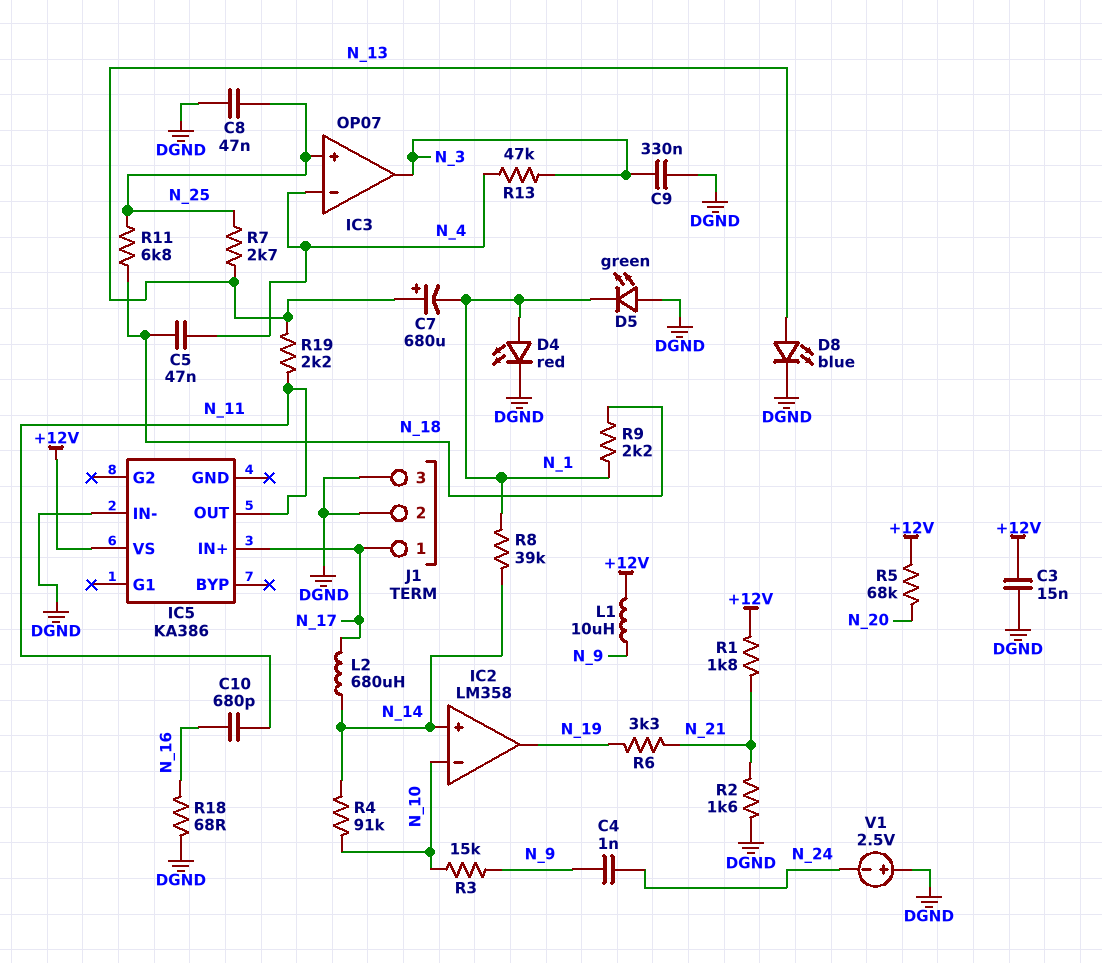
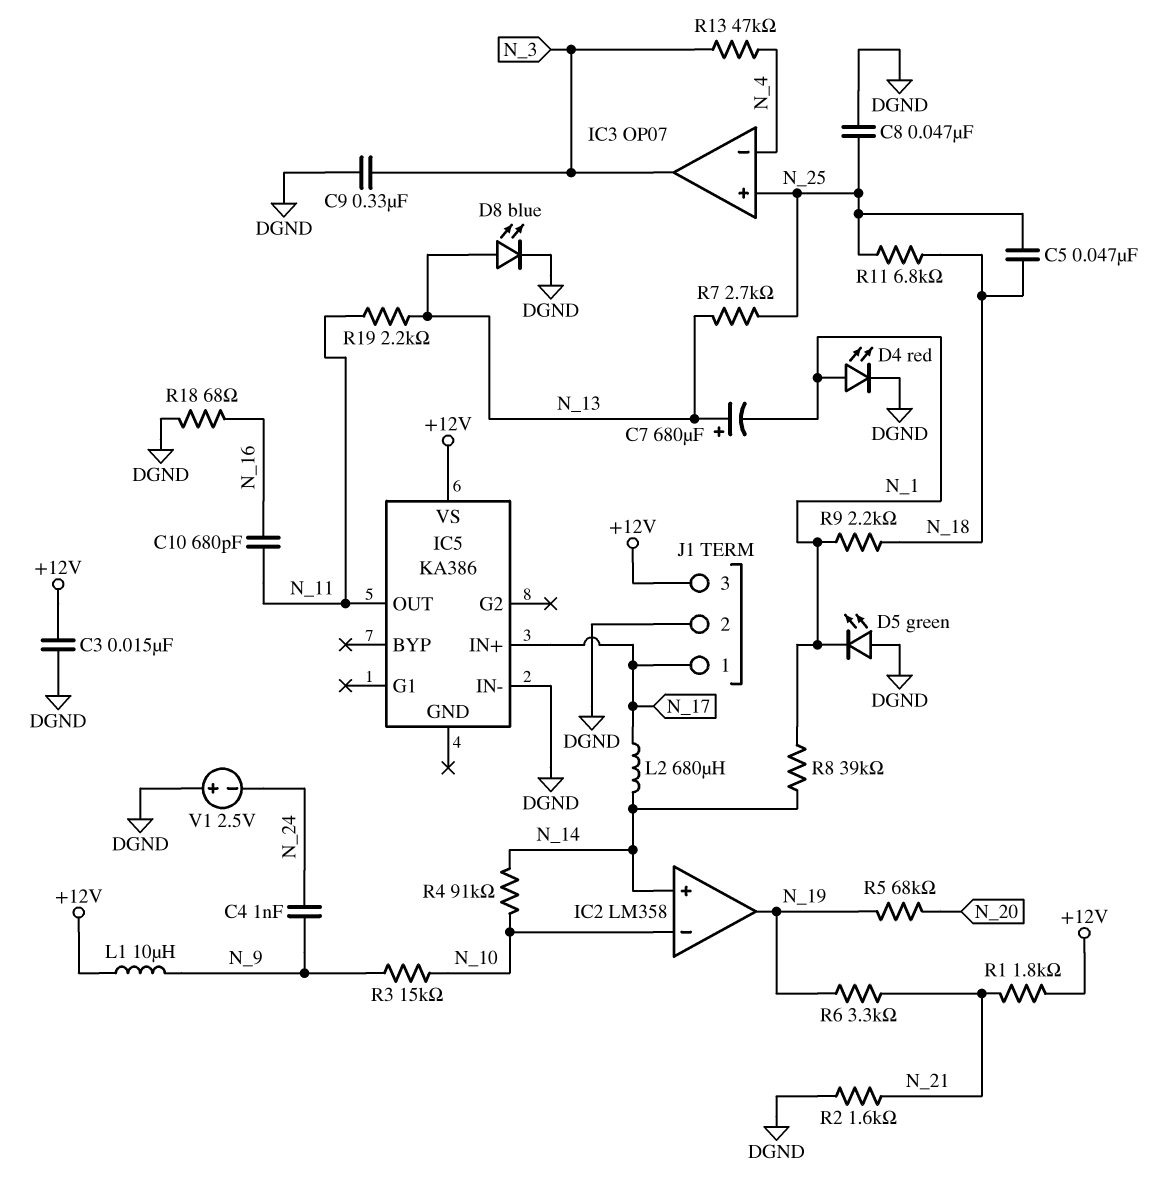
C5: 47nF (N_4, N_18) -> 47nF (N_18, N_25)
J1 pin 3: DGND -> +12V
R5: 68k (+12V, N_20) -> 68k (N_19, N_20)

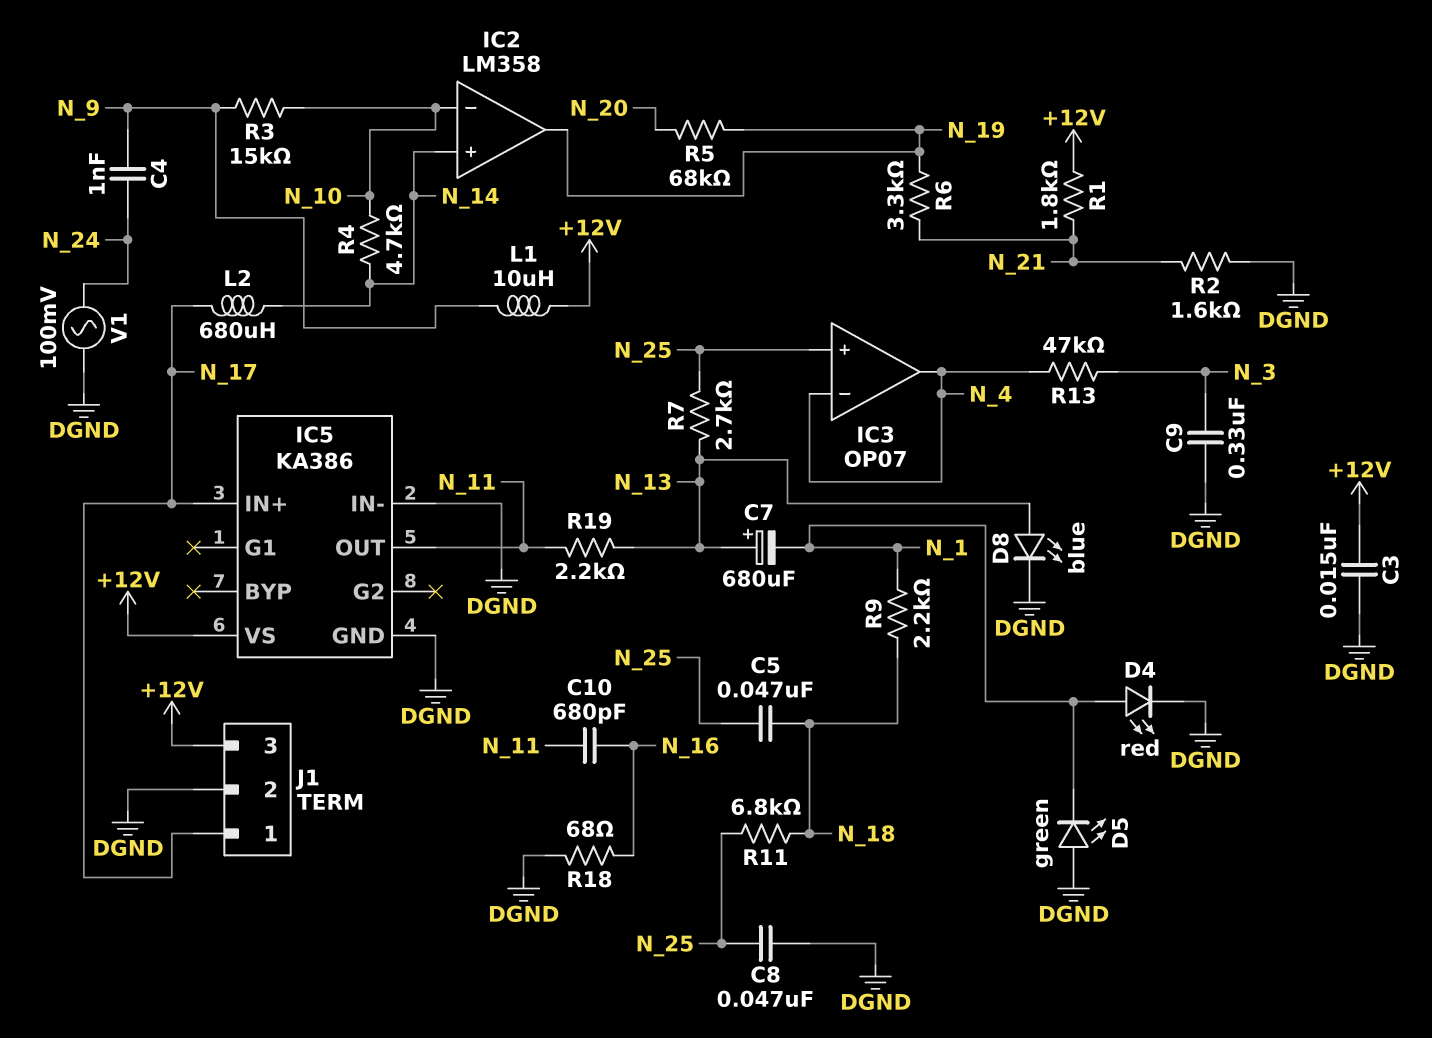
IC3 pin out: N_3 -> N_4
IC5 pin GND: none -> DGND
R4: 91k (N_10, N_14) -> 4.7k (N_10, N_14)
R8: 39k (N_1, N_14) -> none
V1: 2.5V (plus DGND, minus N_24) -> AC 100mV (DGND, N_24)

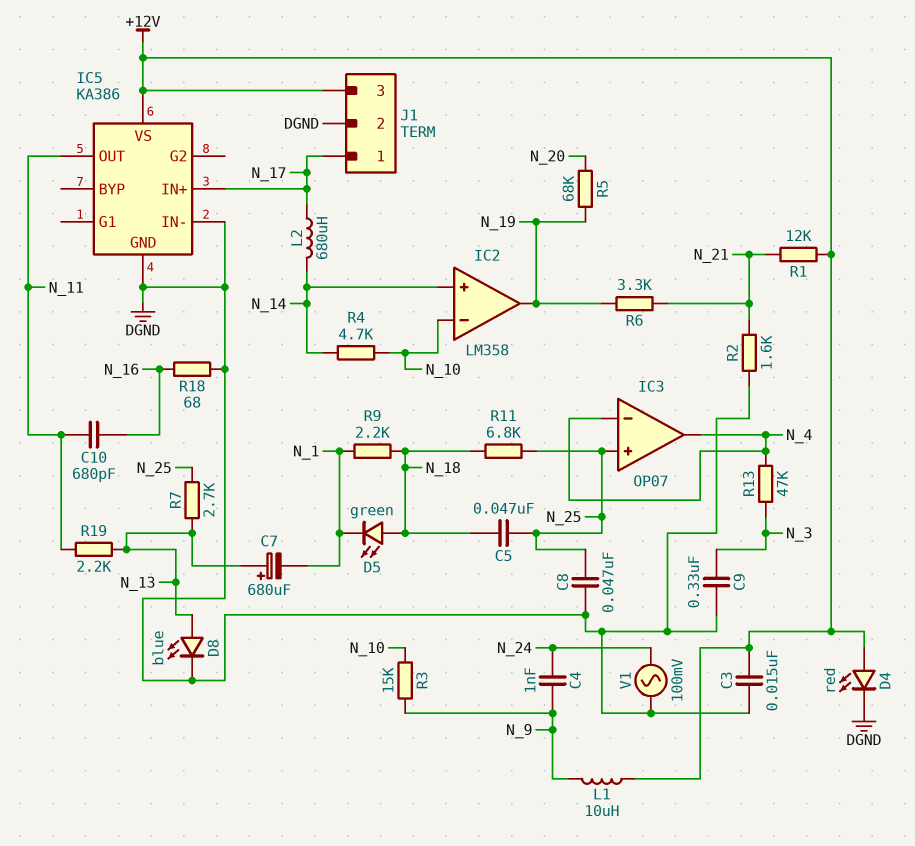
D4: LED red (A N_1, K DGND) -> LED red (A +12V, K DGND)
D5: LED green (A DGND, K N_1) -> LED green (A N_18, K N_1)
R1: 1.8k (+12V, N_21) -> 12k (+12V, N_21)

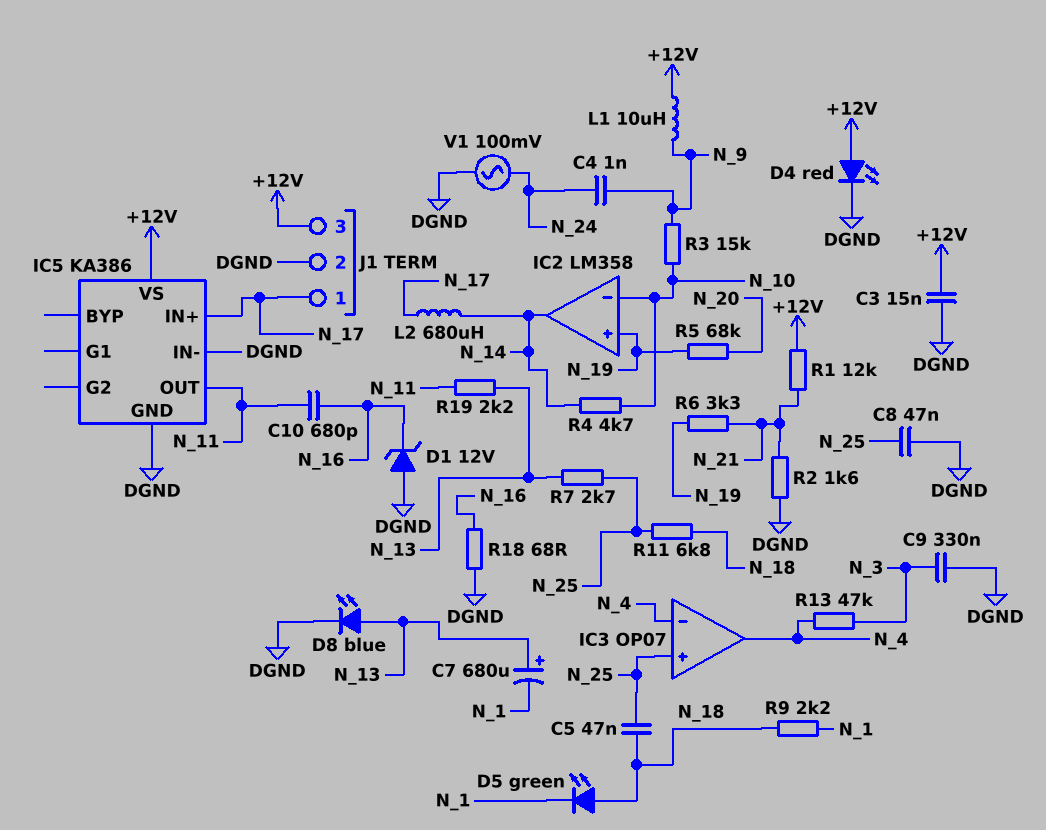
D1: none -> zener 12V (A DGND, K N_16)
IC2 pin in+: N_14 -> N_19
IC2 pin out: N_19 -> N_14

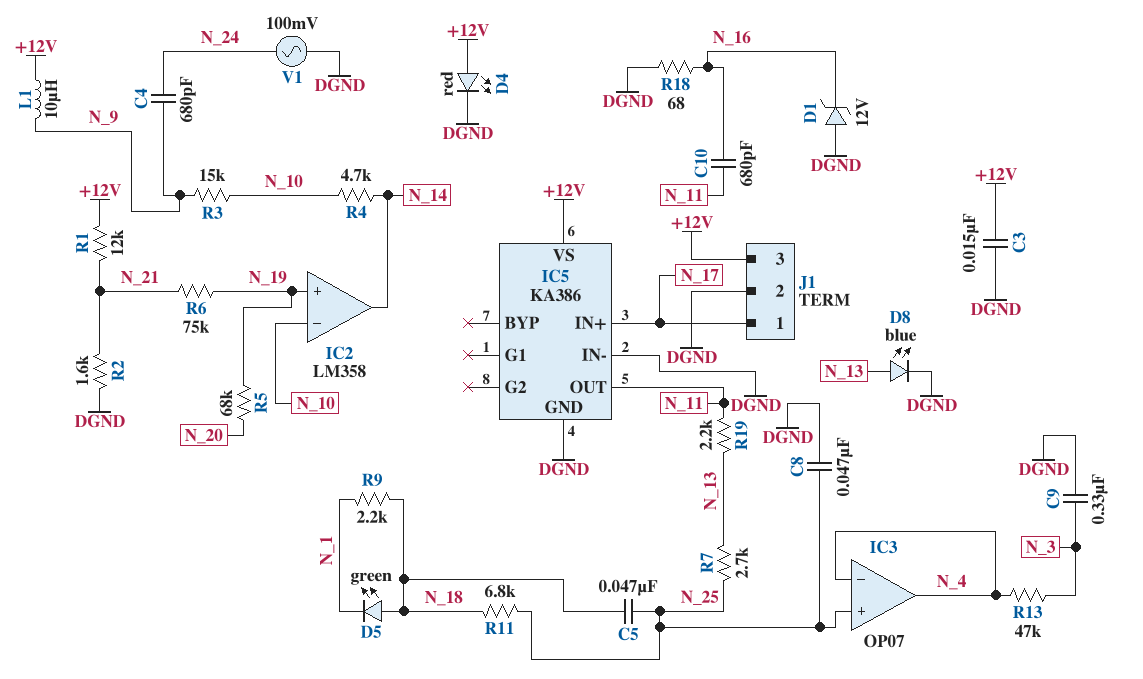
C4: 1nF (N_9, N_24) -> 680pF (N_9, N_24)
C7: 680uF (plus N_13, minus N_1) -> none
L2: 680uH (N_14, N_17) -> none
R6: 3.3k (N_19, N_21) -> 75k (N_19, N_21)

